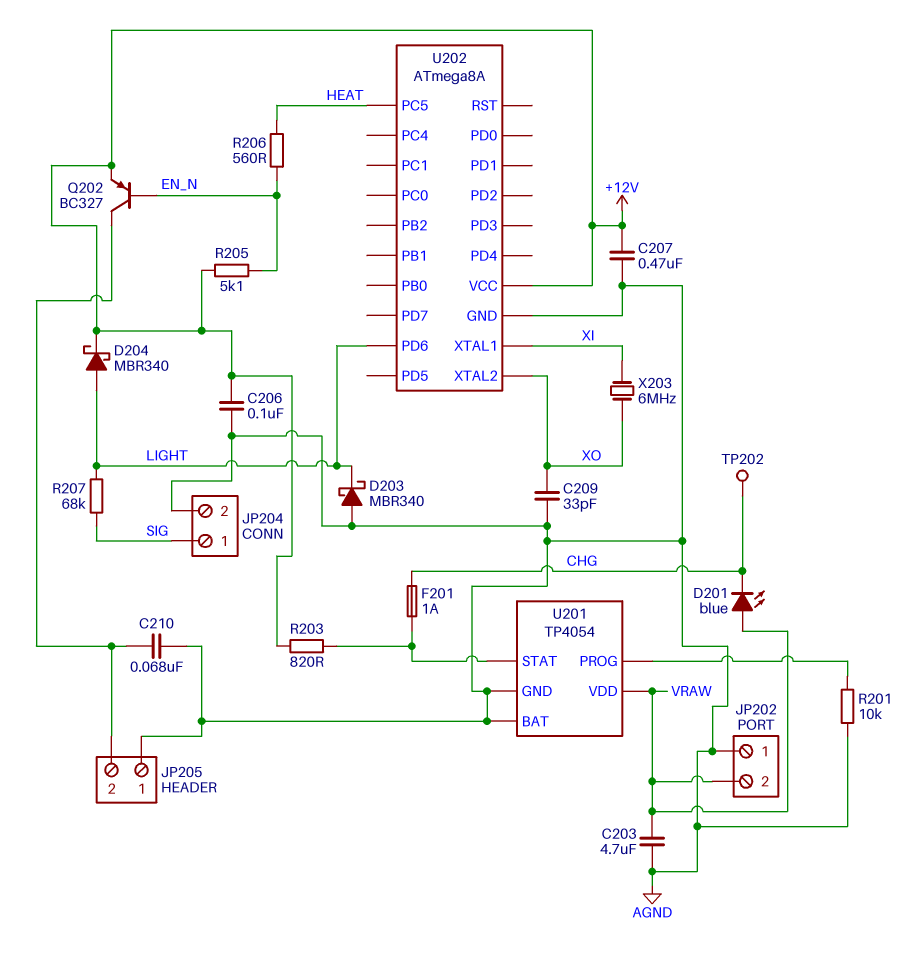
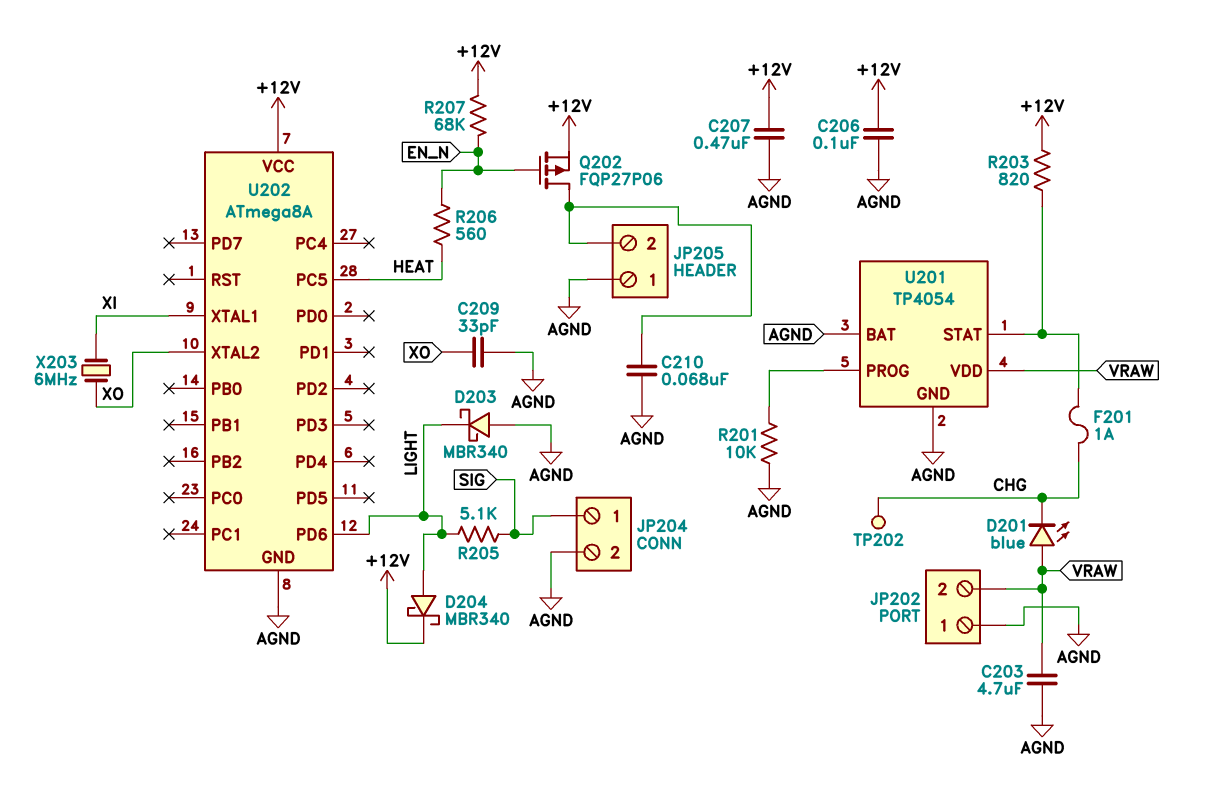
Q202: PNP BC327 (B EN_N, C JP205/2, E +12V) -> PMOS FQP27P06 (G EN_N, D JP205/2, S +12V)
R205: 5.1k (+12V, EN_N) -> 5.1k (LIGHT, SIG)
R207: 68k (LIGHT, SIG) -> 68k (+12V, EN_N)

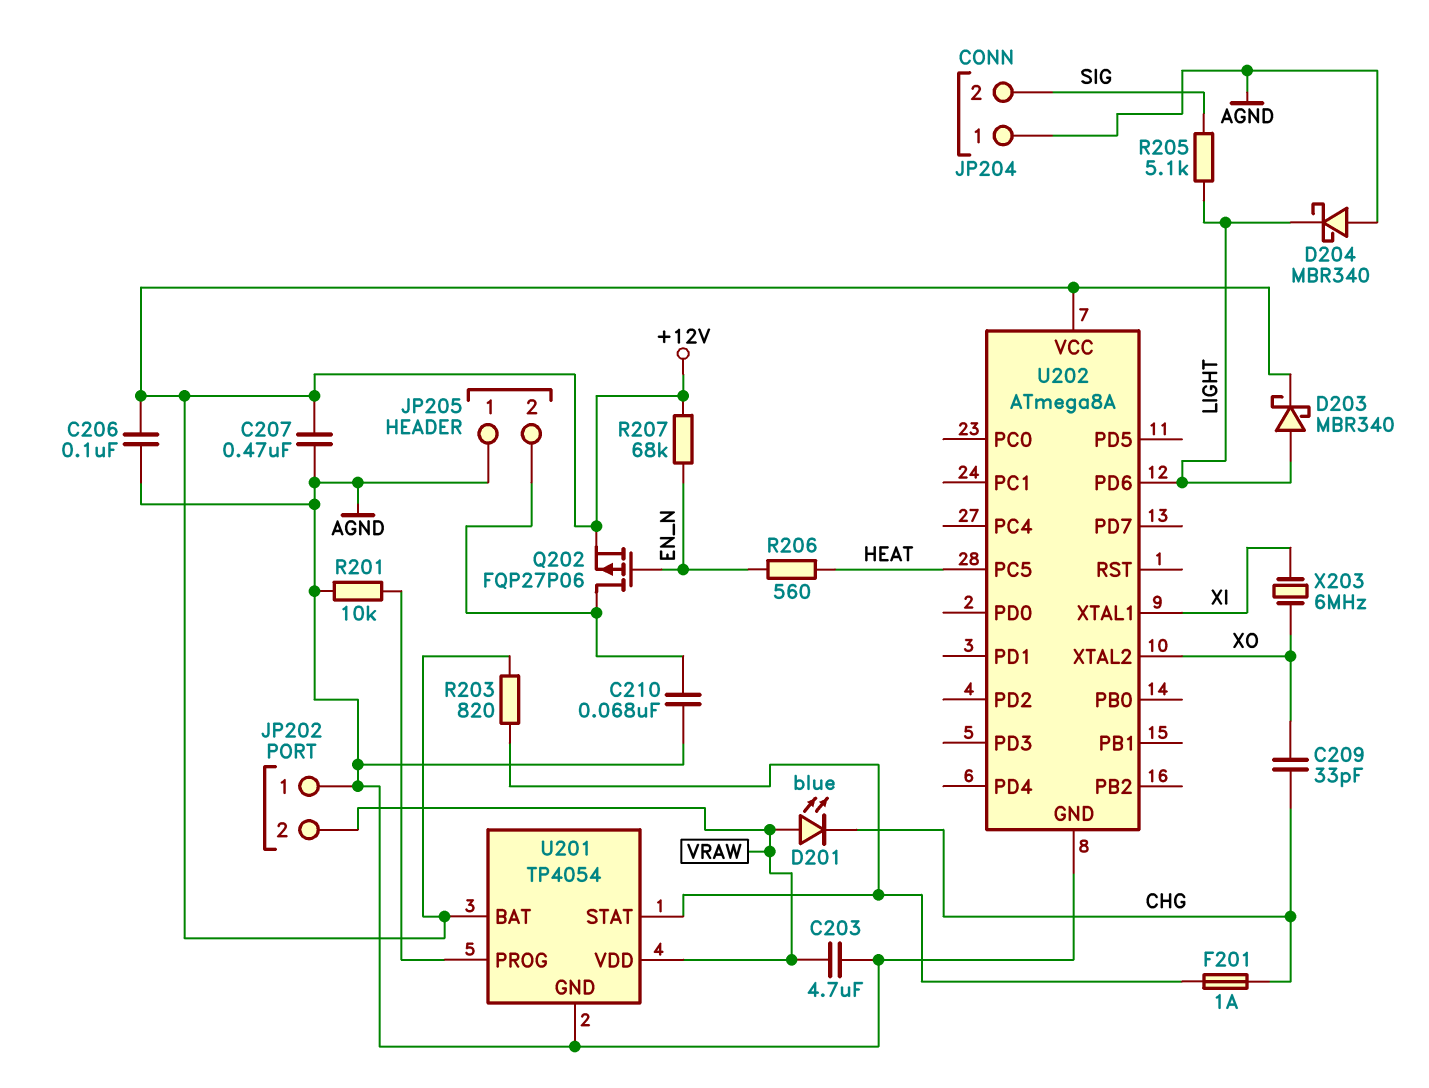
C209: 33pF (AGND, XO) -> 33pF (CHG, XO)
D203: schottky MBR340 (A AGND, K LIGHT) -> schottky MBR340 (A LIGHT, K +12V)
D204: schottky MBR340 (A LIGHT, K +12V) -> schottky MBR340 (A AGND, K LIGHT)
JP204 pin 1: SIG -> AGND
JP204 pin 2: AGND -> SIG
TP202: test point (CHG) -> none
U201 pin BAT: AGND -> +12V

